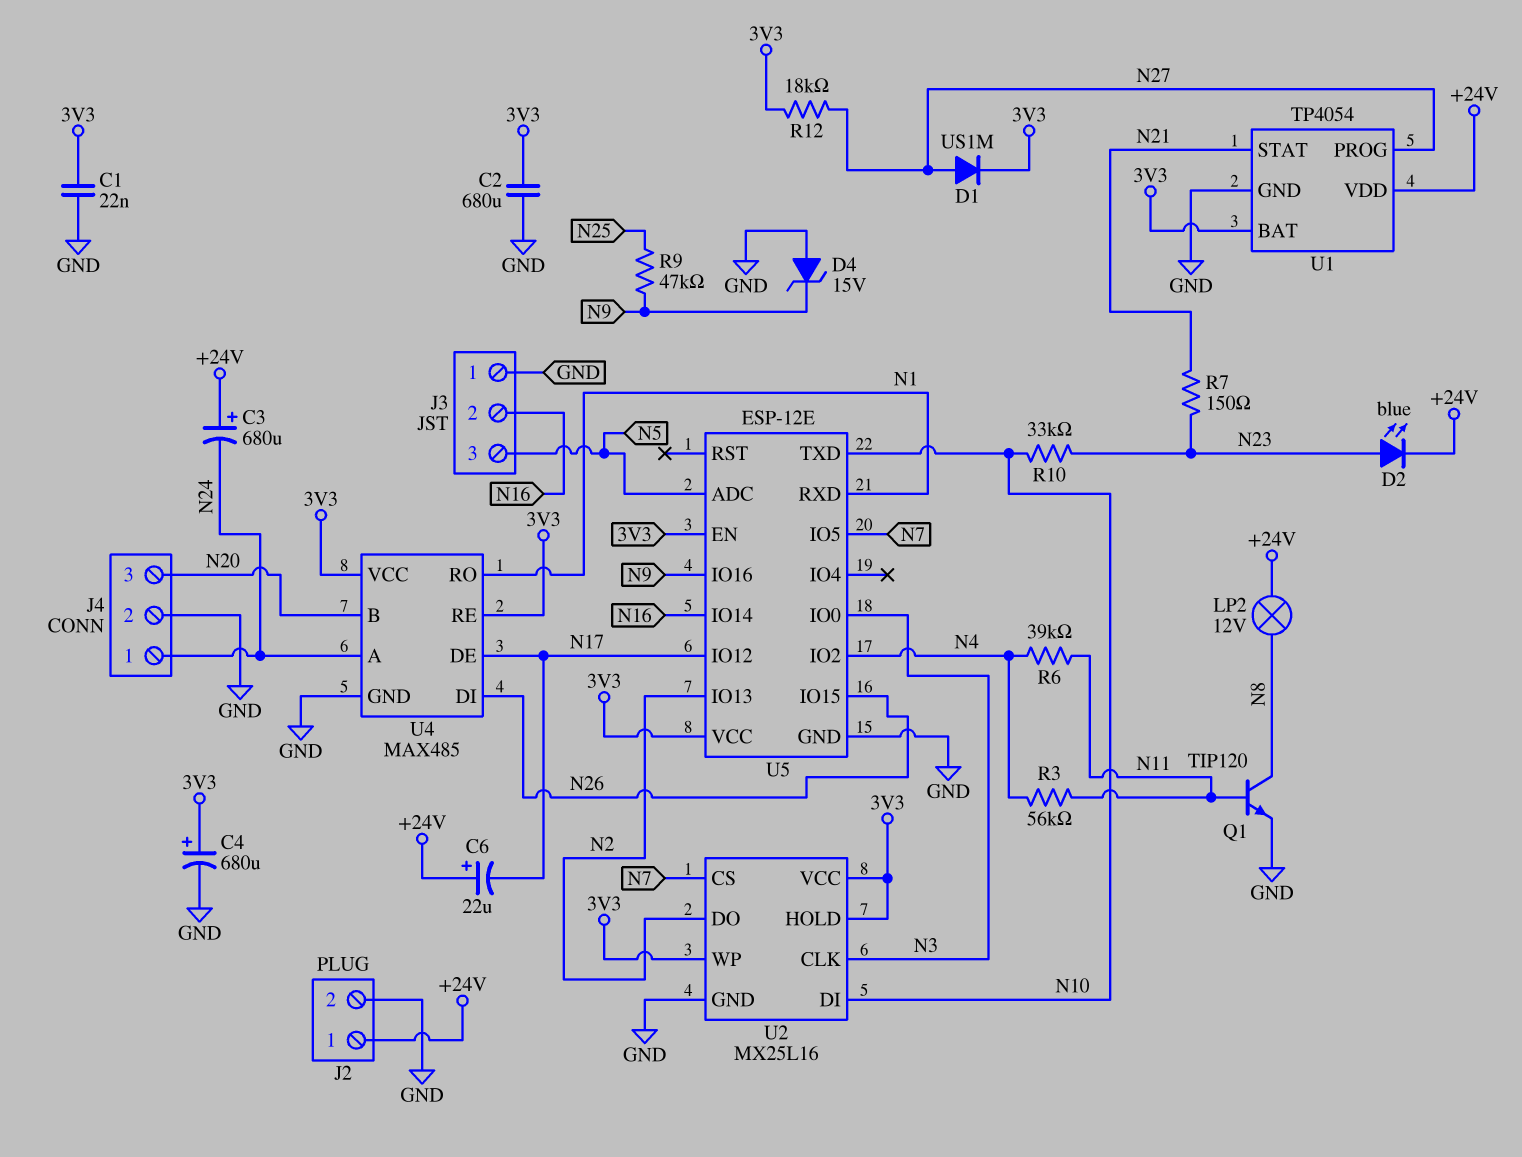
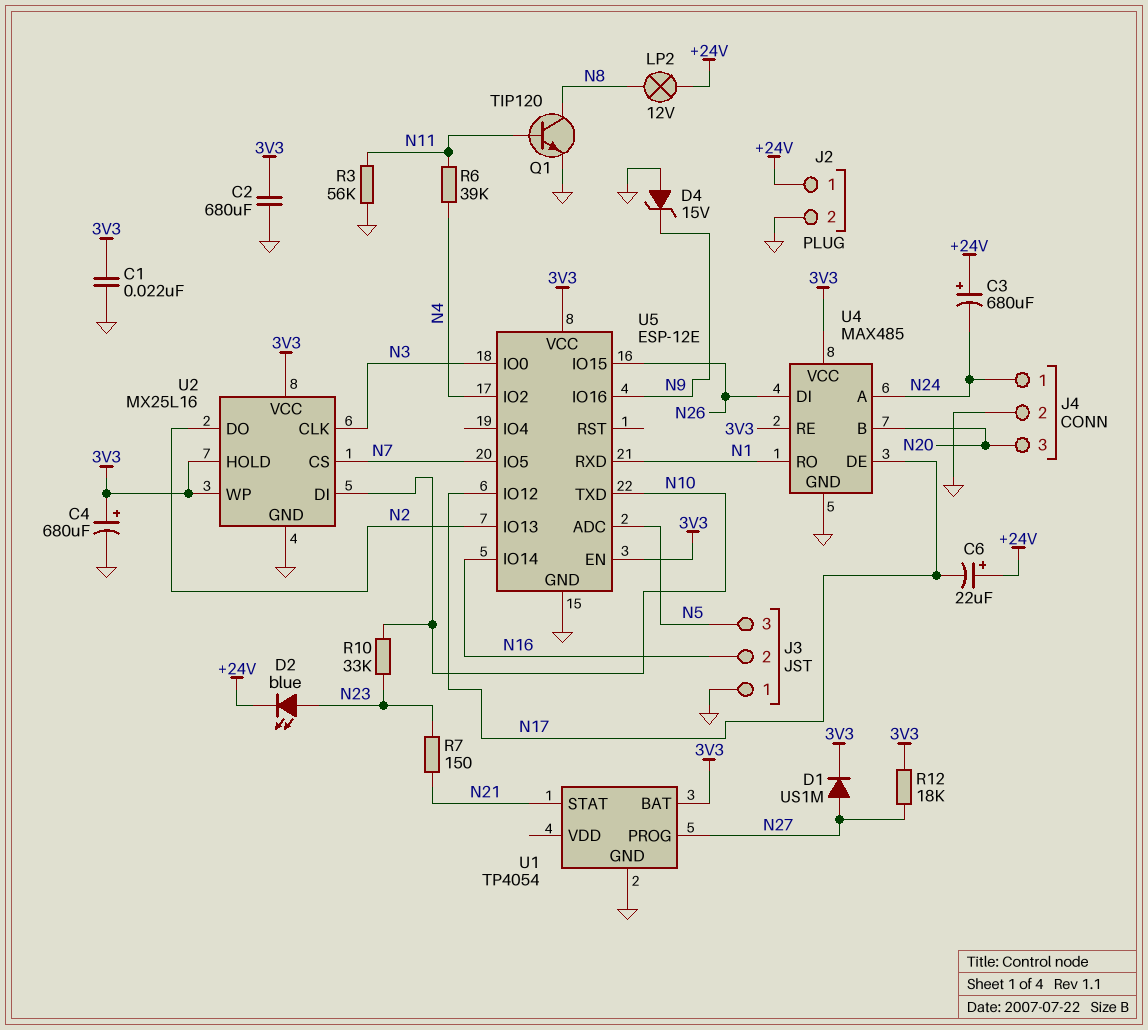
R3: 56k (N4, N11) -> 56k (GND, N11)
R9: 47k (N9, N25) -> none
U1 pin VDD: +24V -> none

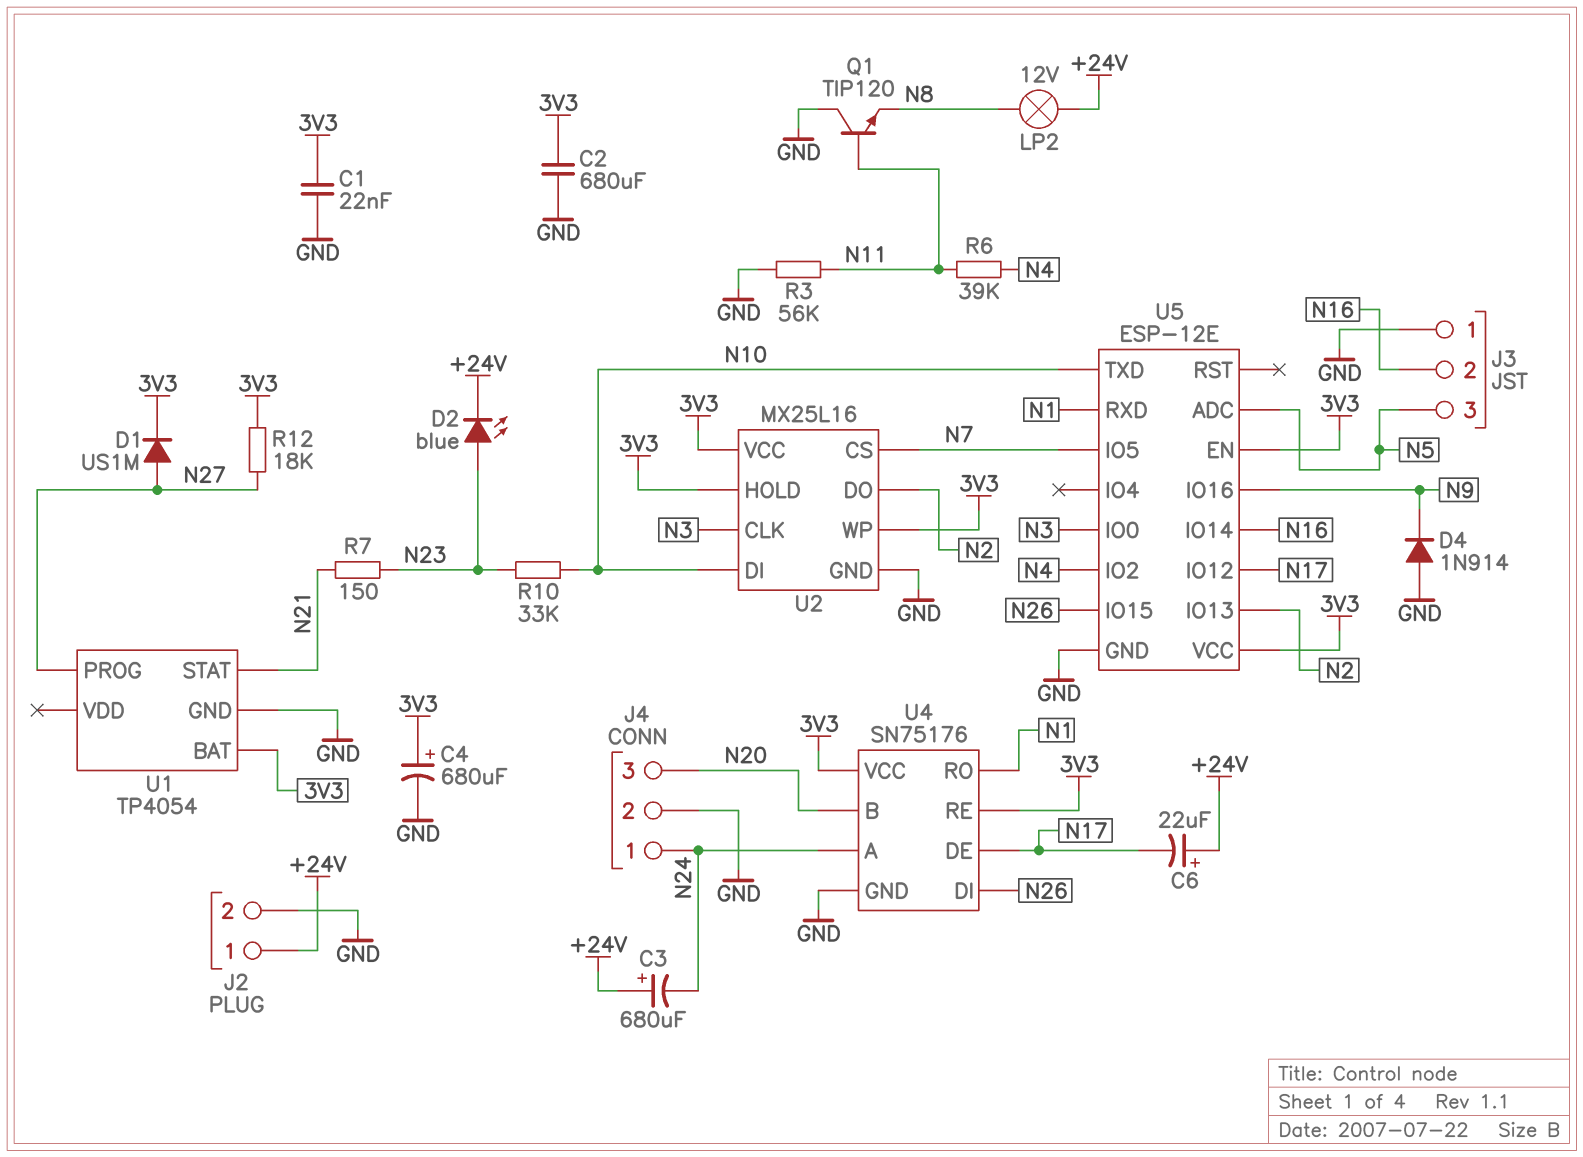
D4: zener 15V (A GND, K N9) -> diode 1N914 (A GND, K N9)
Q1: NPN TIP120 (B N11, C N8, E GND) -> NPN TIP120 (B N11, C GND, E N8)
U4: MAX485 -> SN75176

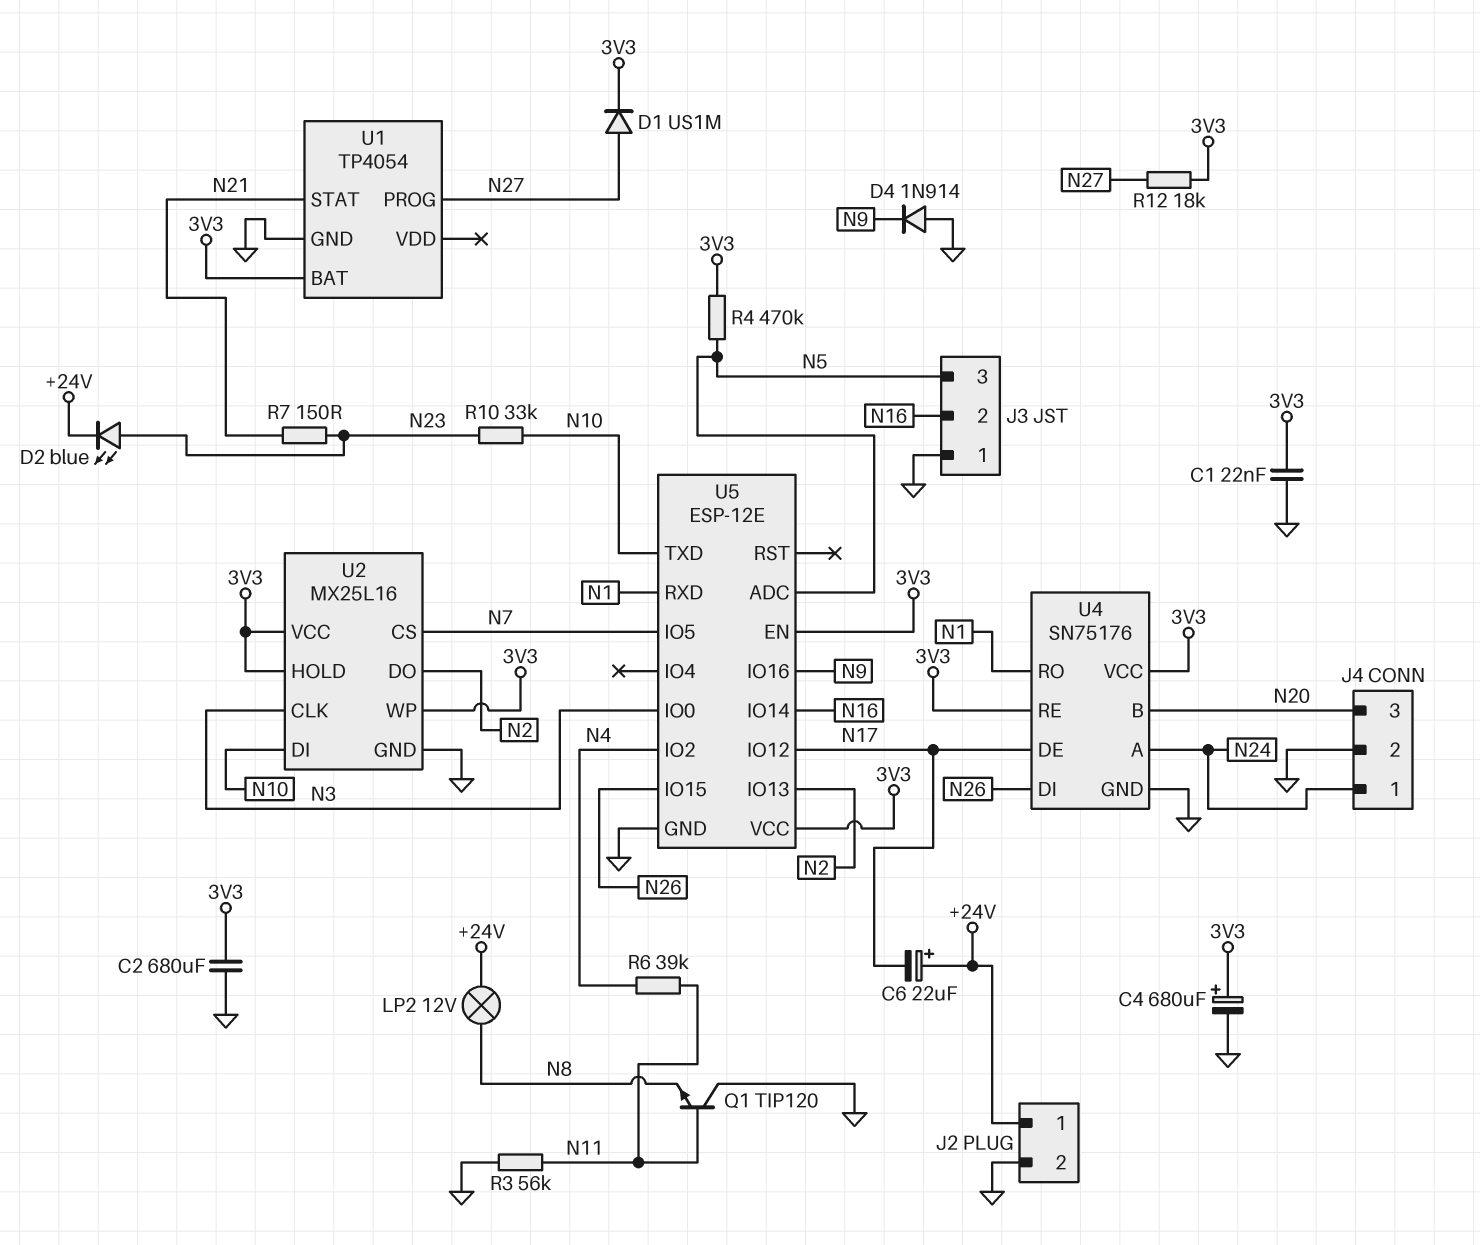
C3: 680uF (plus +24V, minus N24) -> none
R4: none -> 470k (3V3, N5)

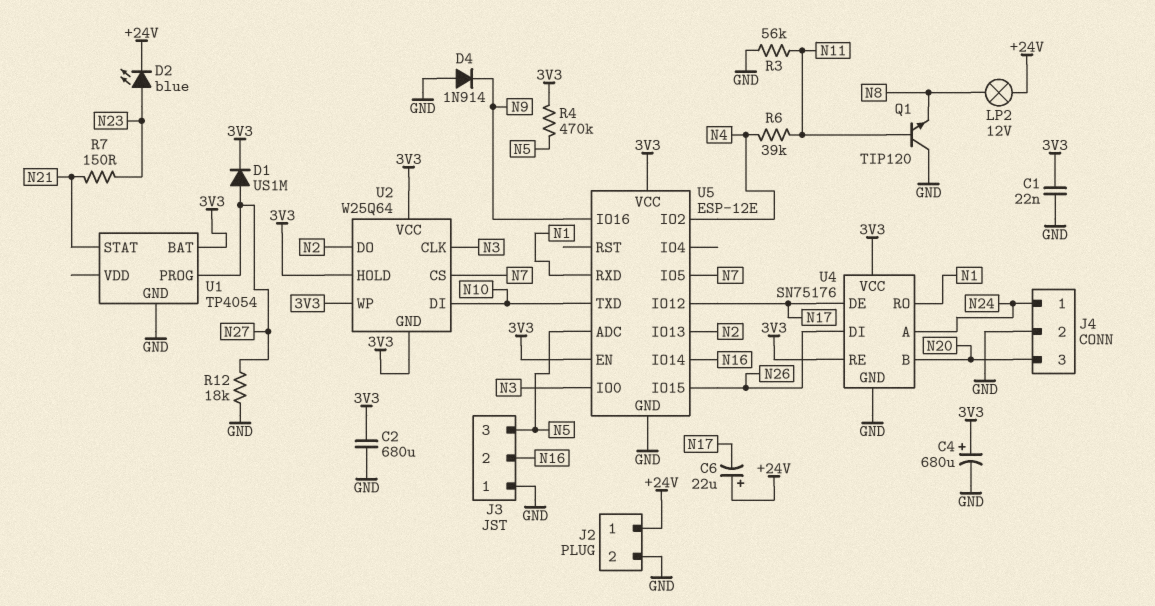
R10: 33k (N10, N23) -> none
R12: 18k (3V3, N27) -> 18k (GND, N27)
U2: MX25L16 -> W25Q64
U2 pin GND: GND -> 3V3

